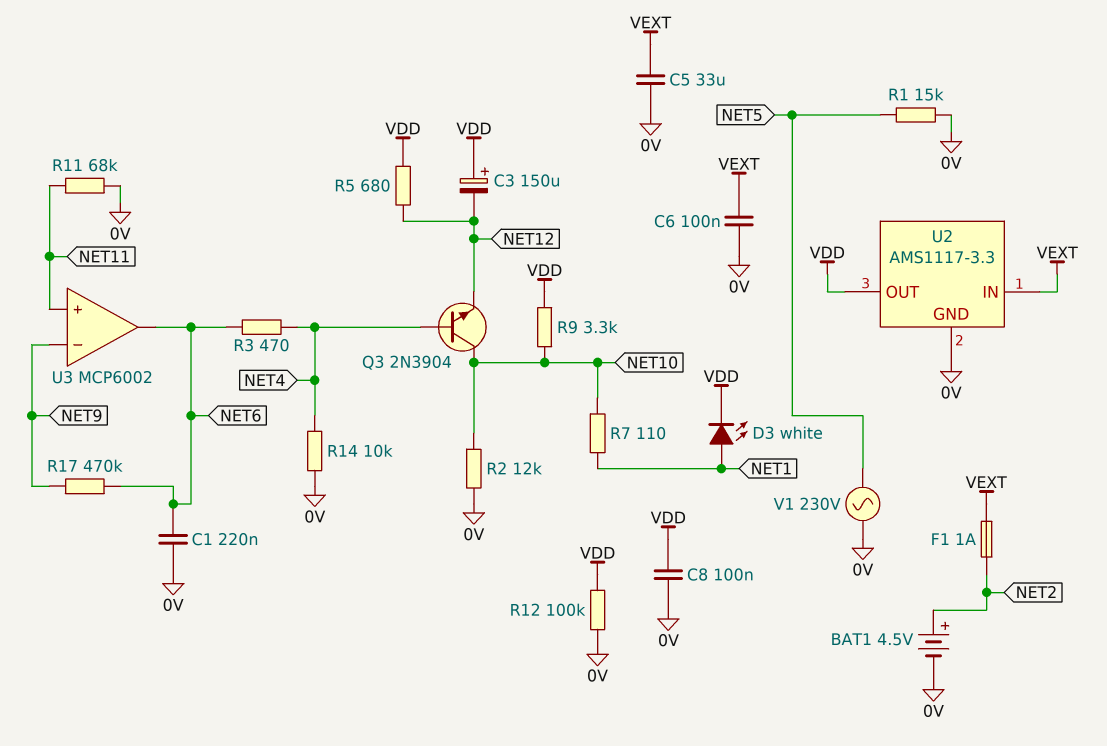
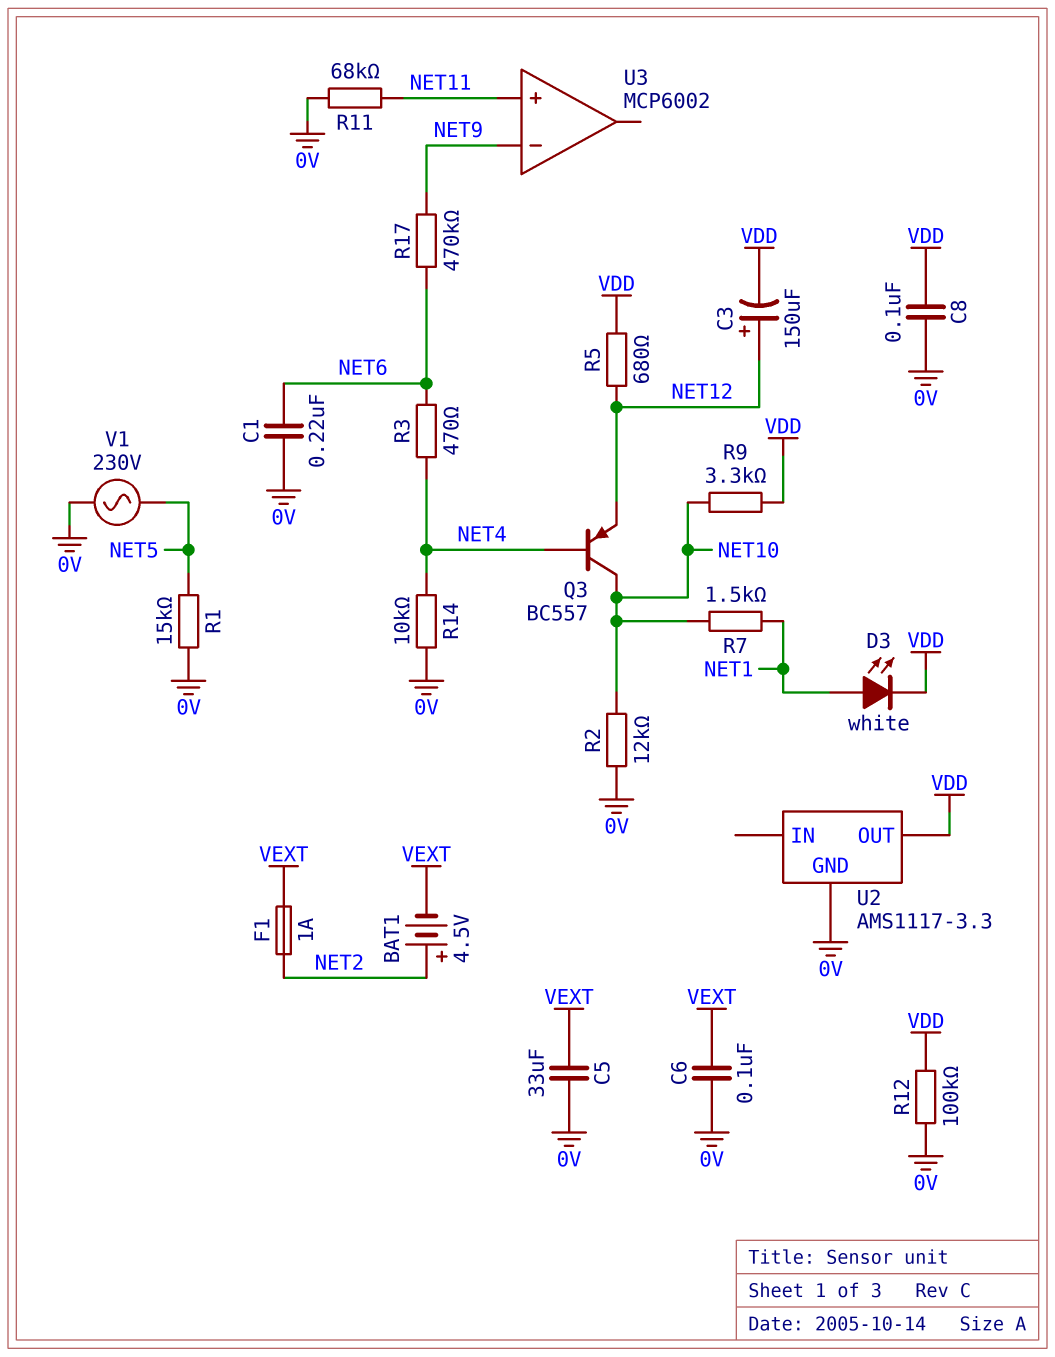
BAT1: 4.5V (plus NET2, minus 0V) -> 4.5V (plus NET2, minus VEXT)
C3: 150uF (plus VDD, minus NET12) -> 150uF (plus NET12, minus VDD)
Q3: NPN 2N3904 (B NET4, C NET10, E NET12) -> PNP BC557 (B NET4, C NET10, E NET12)
R7: 110 (NET1, NET10) -> 1.5k (NET1, NET10)
U2 pin IN: VEXT -> none
U3 pin out: NET6 -> none

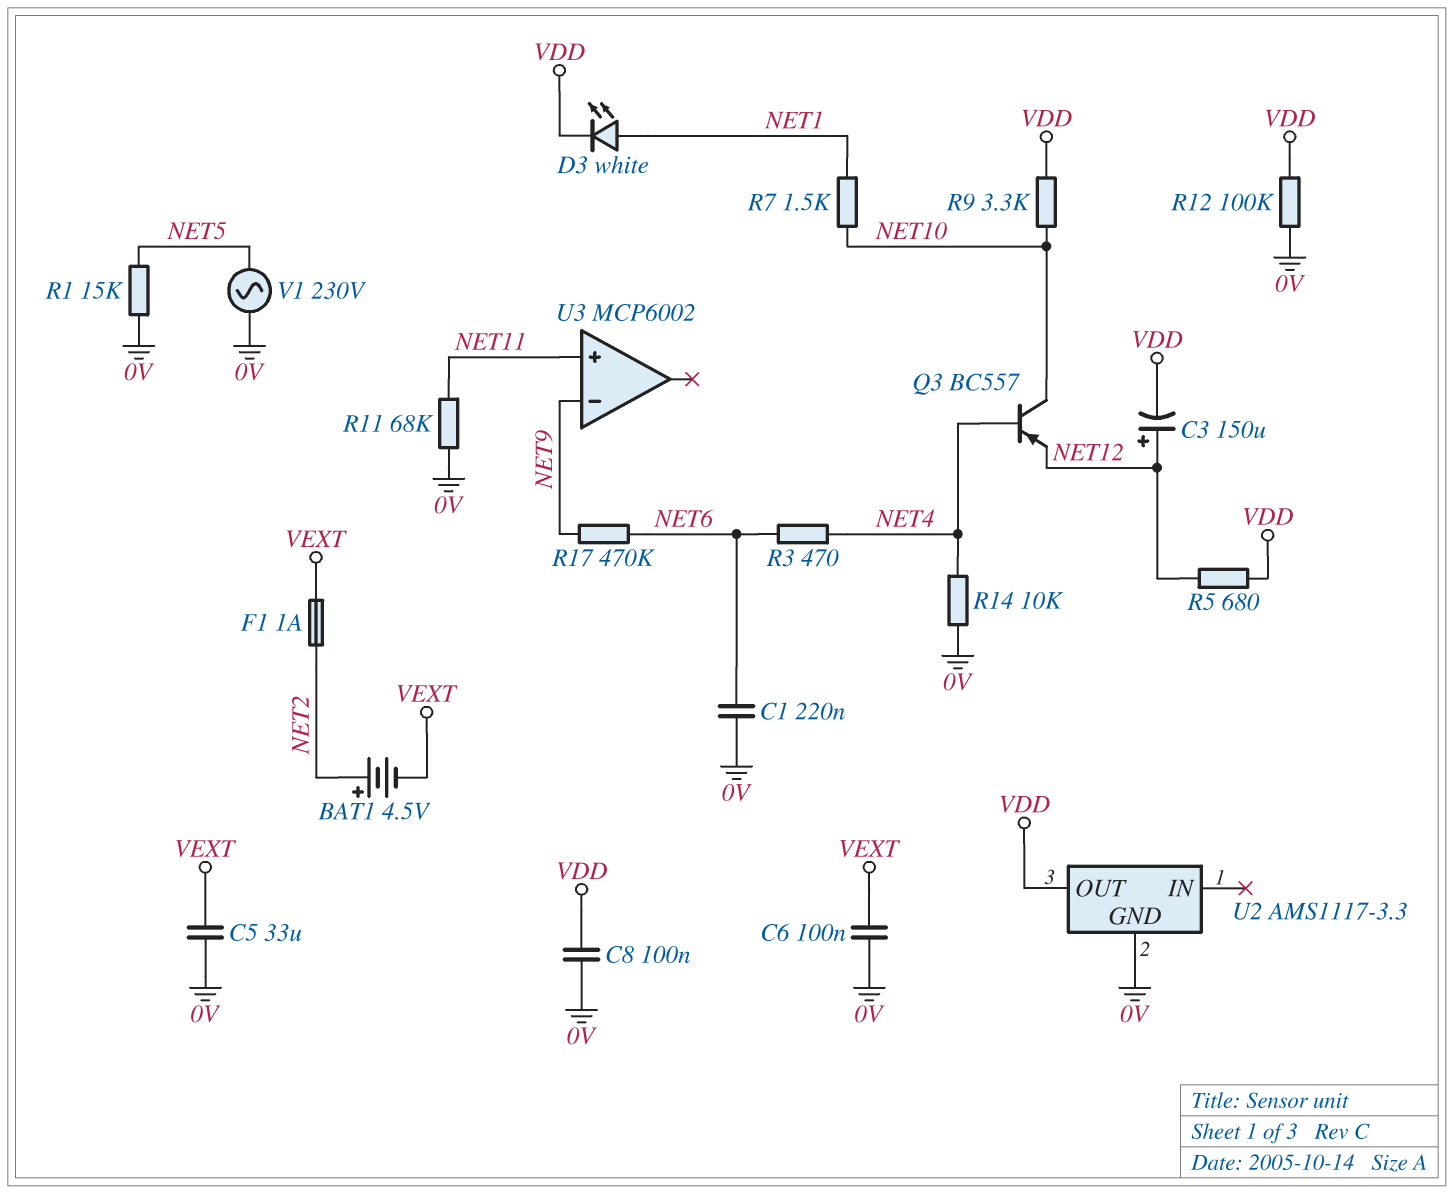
R2: 12k (0V, NET10) -> none

